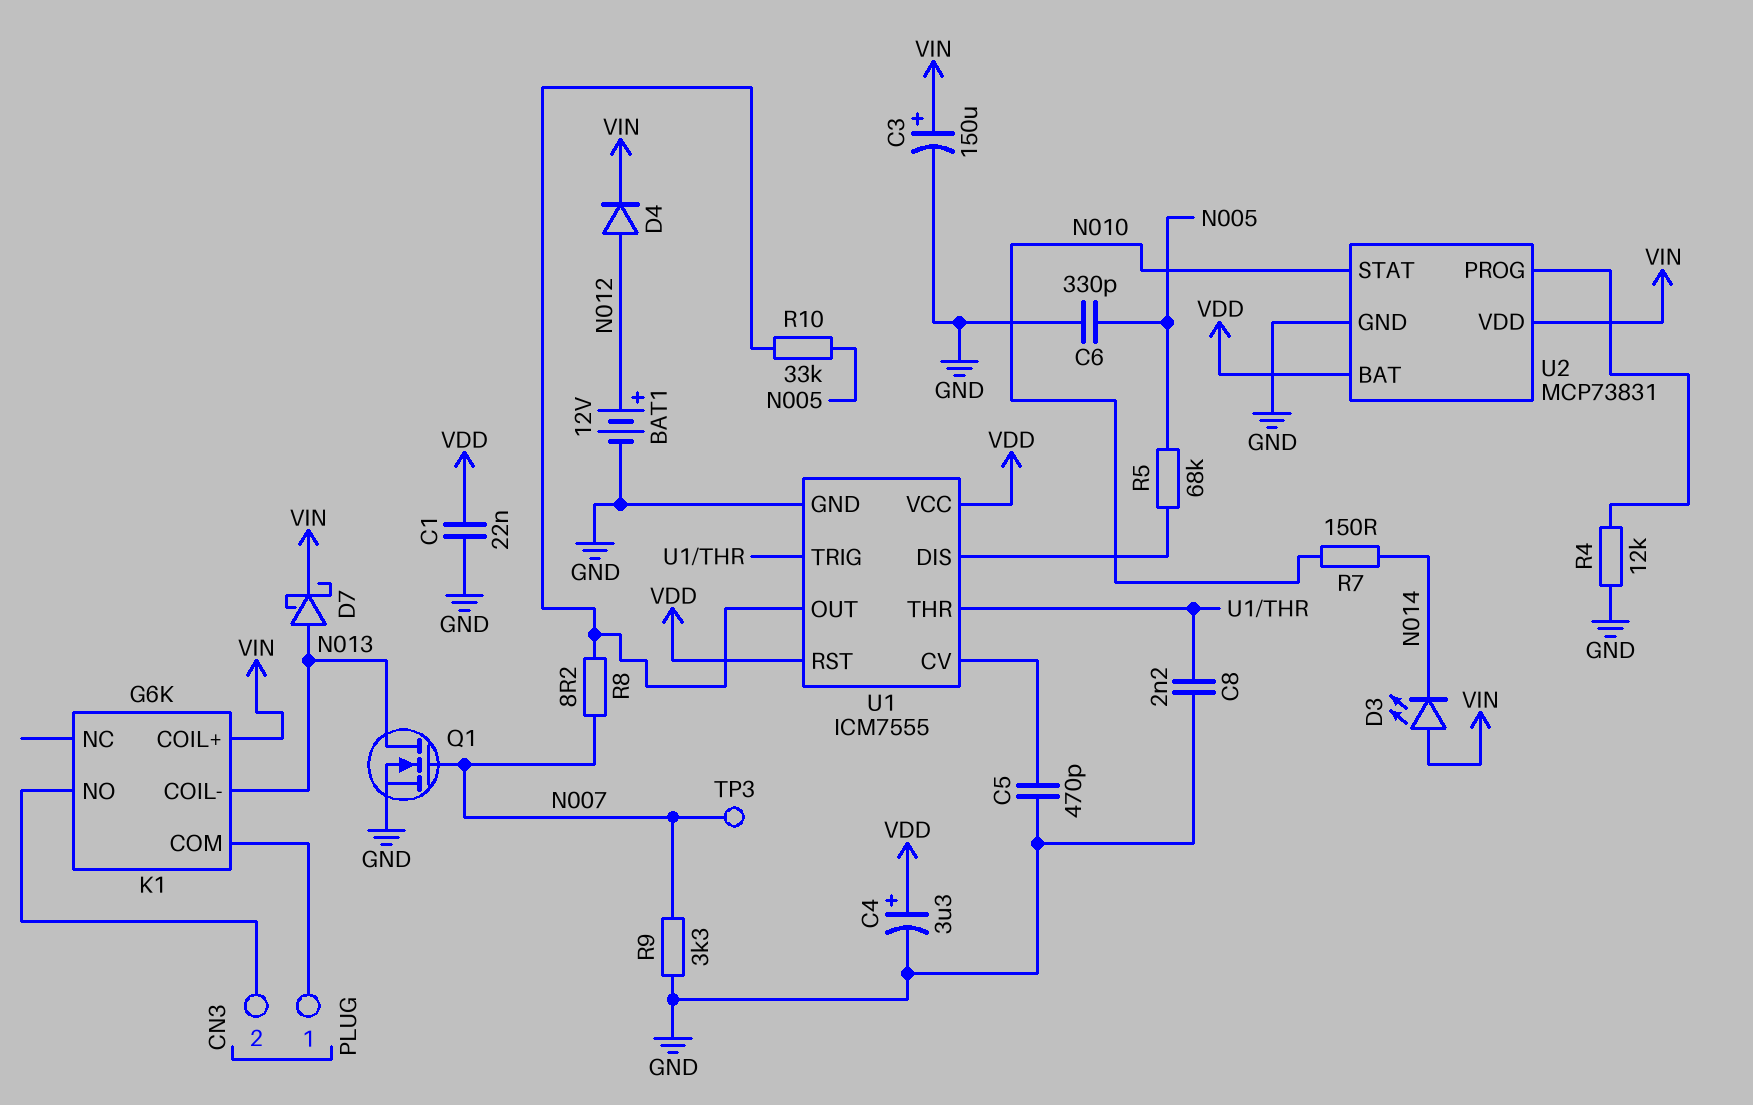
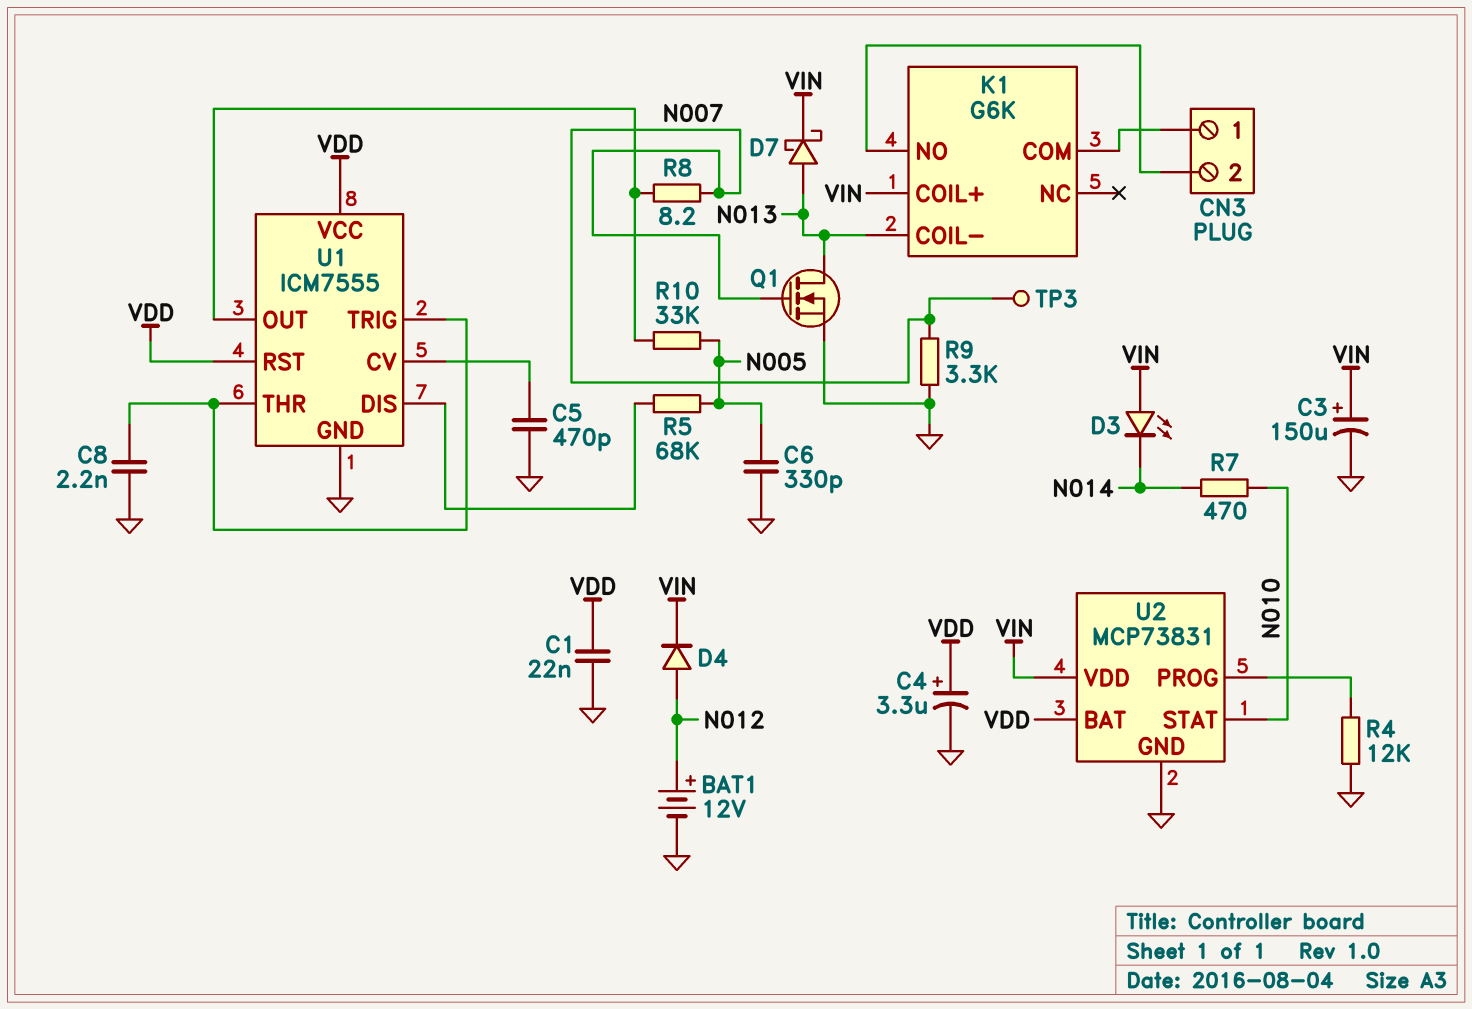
R7: 150 (N010, N014) -> 470 (N010, N014)

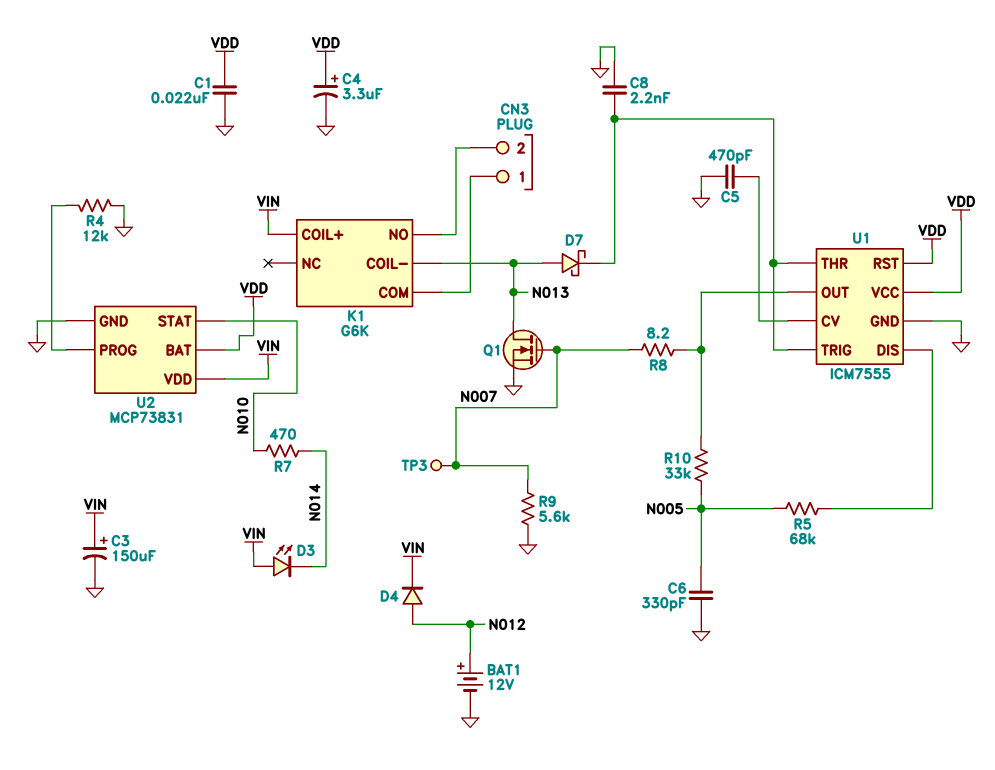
D7: schottky (A N013, K VIN) -> schottky (A N013, K U1/THR)
R9: 3.3k (GND, N007) -> 5.6k (GND, N007)

